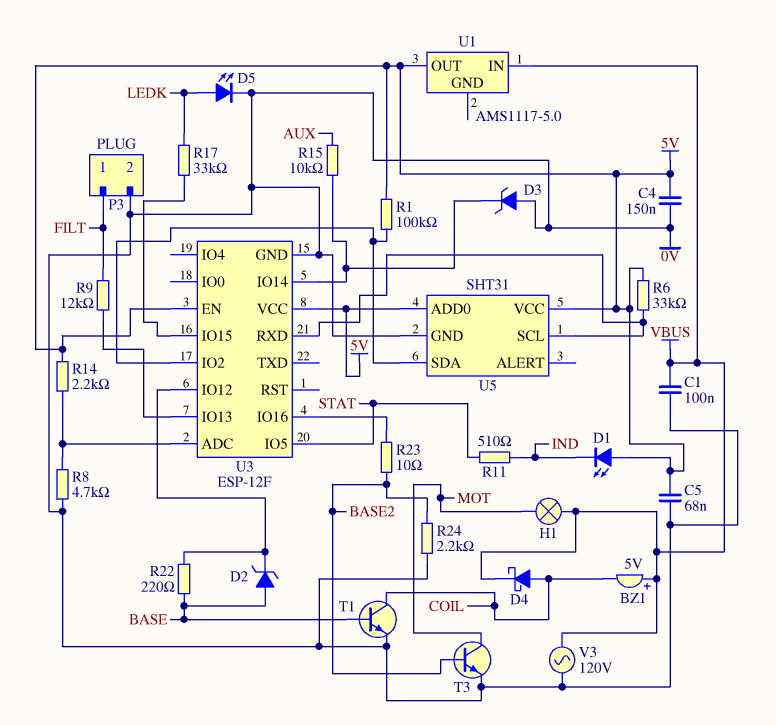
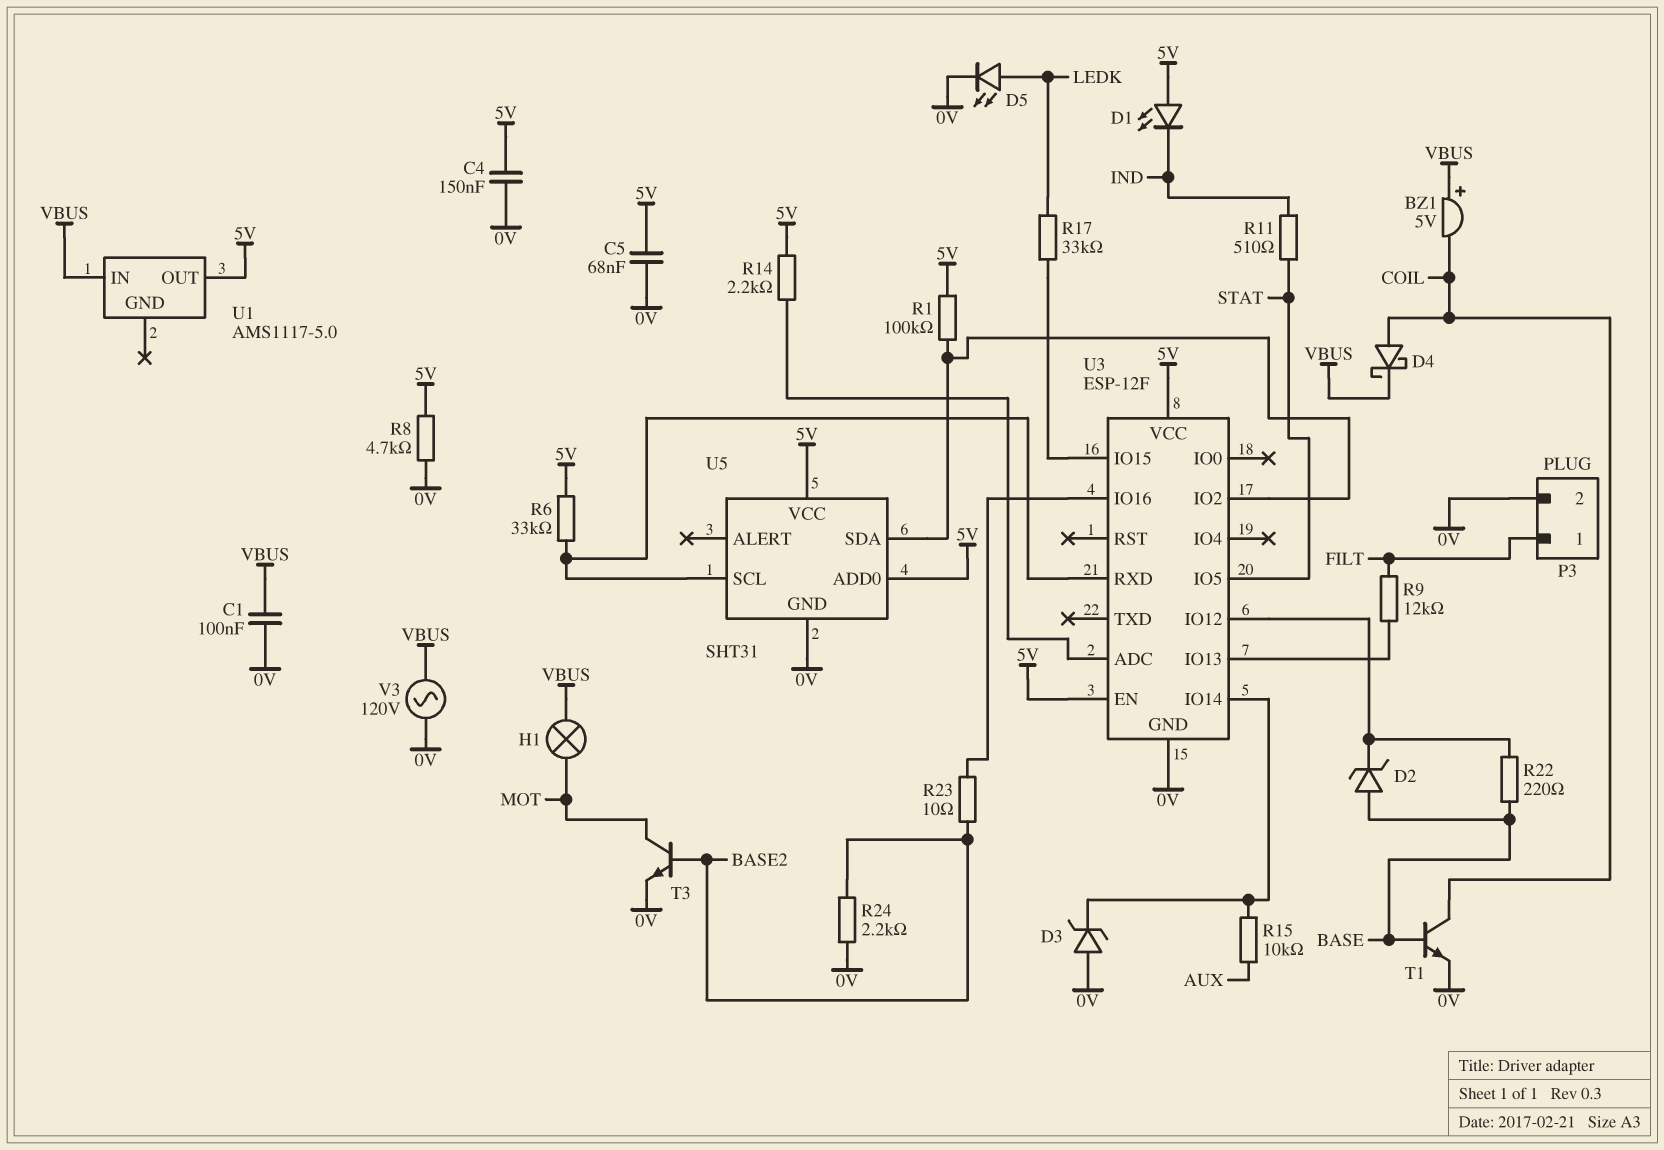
R8: 4.7k (0V, U3/ADC) -> 4.7k (0V, 5V)

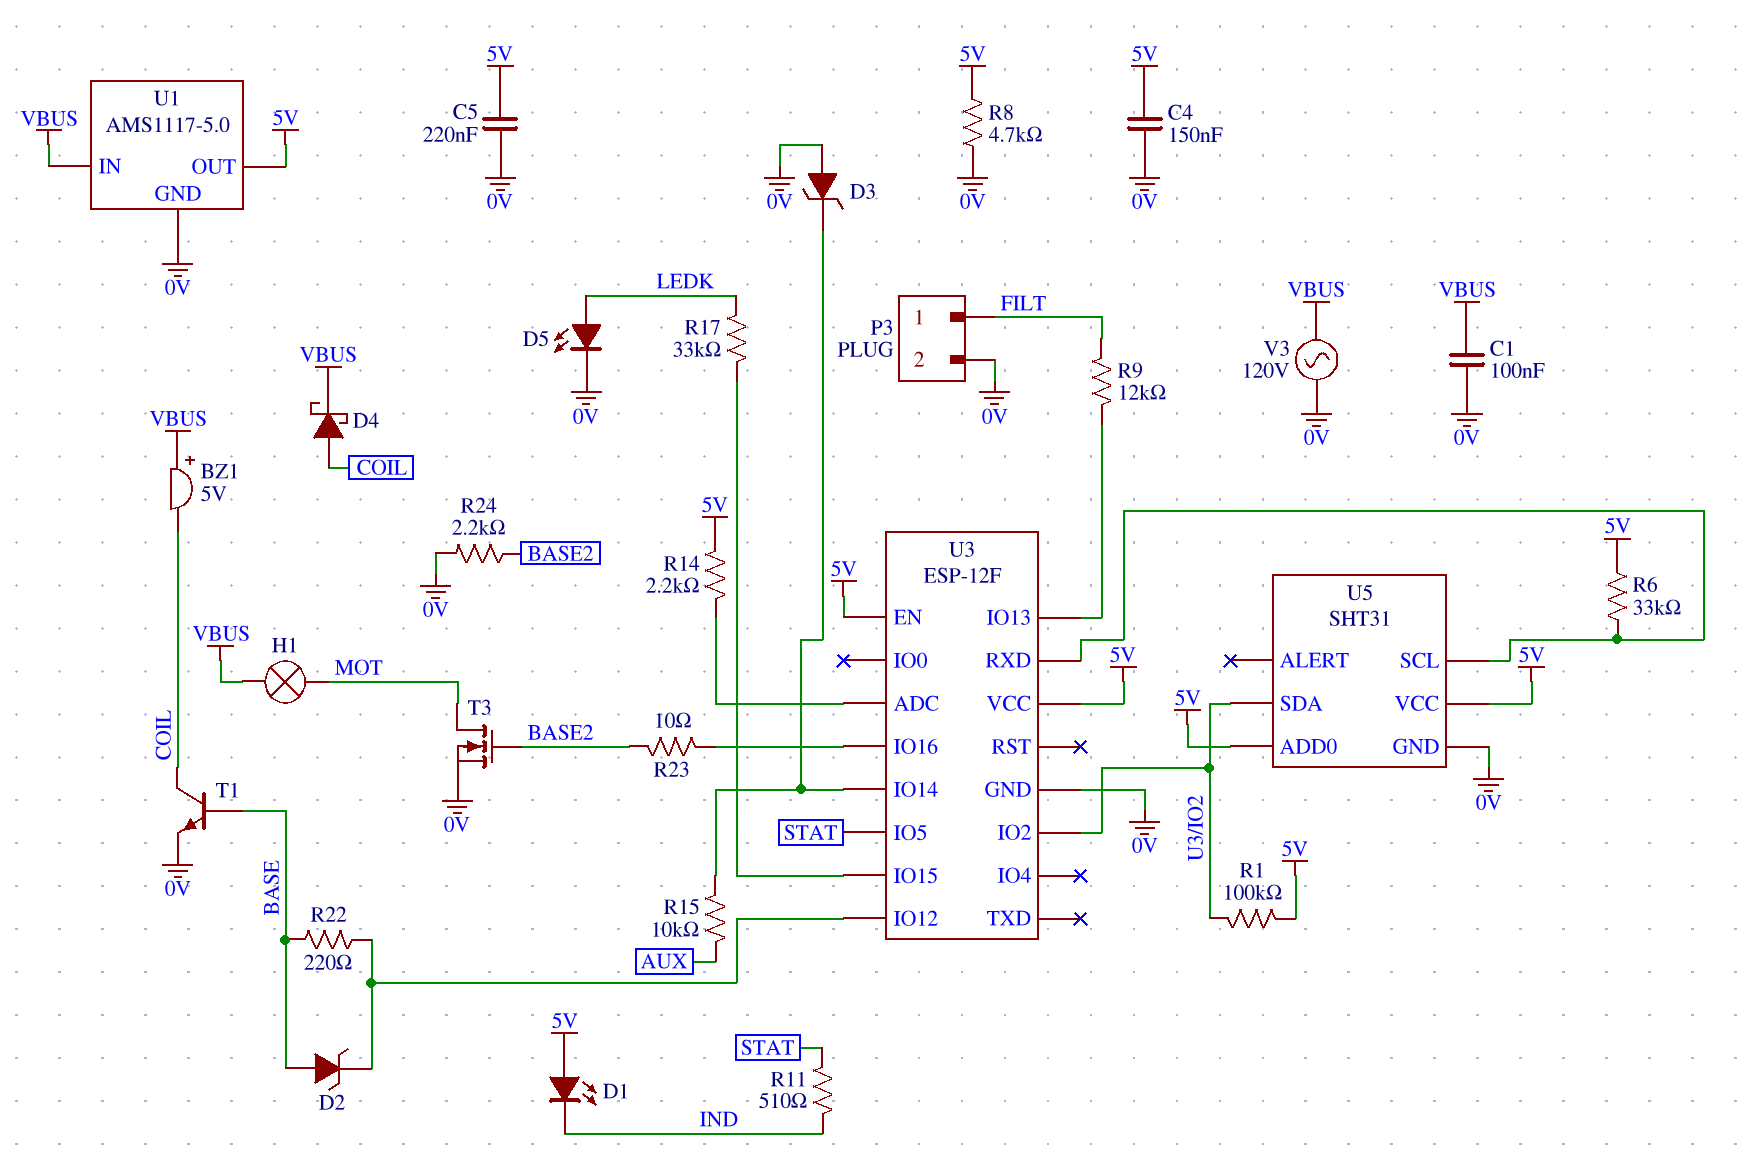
C5: 68nF (0V, 5V) -> 220nF (0V, 5V)
T3: NPN (B BASE2, C MOT, E 0V) -> NMOS (G BASE2, D MOT, S 0V)
U1 pin GND: none -> 0V

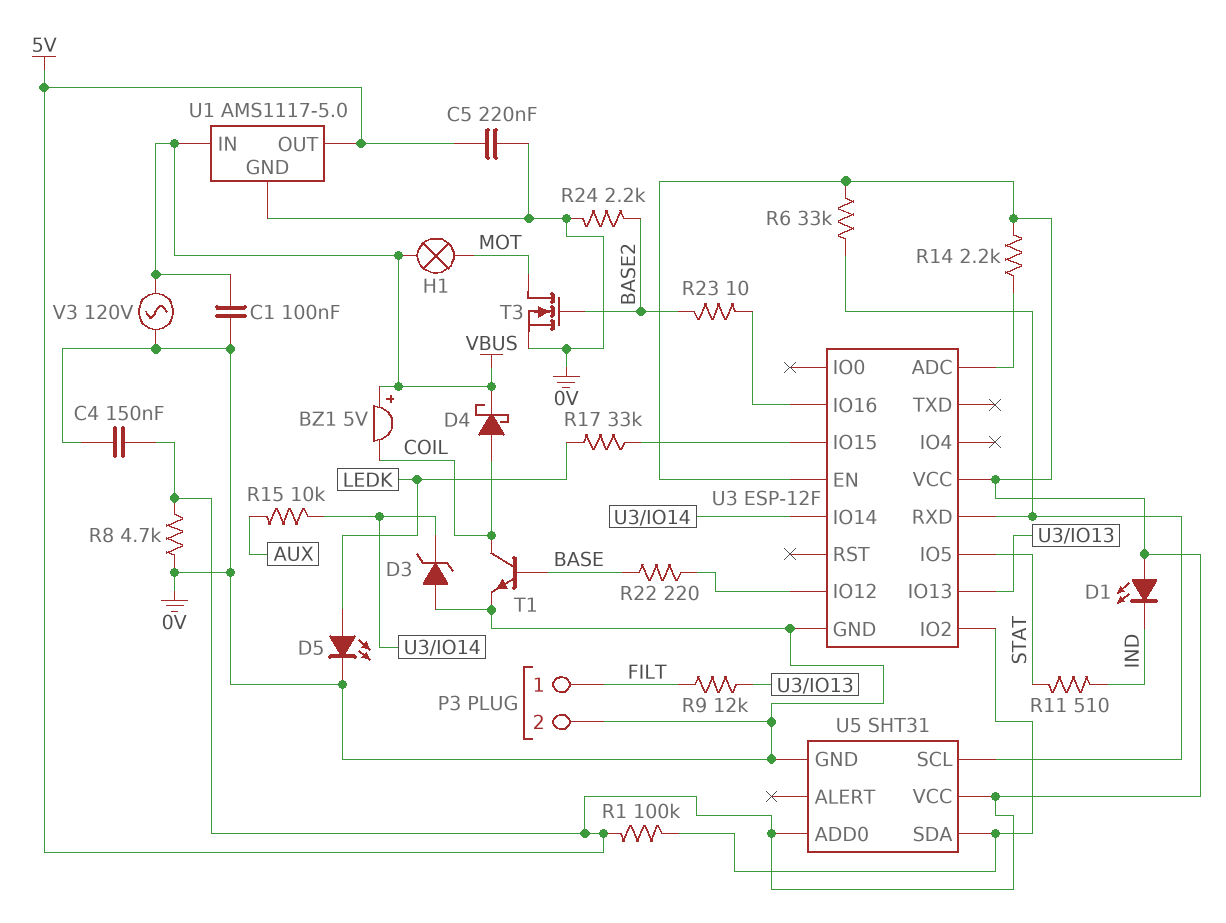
D2: zener (A BASE, K U3/IO12) -> none

